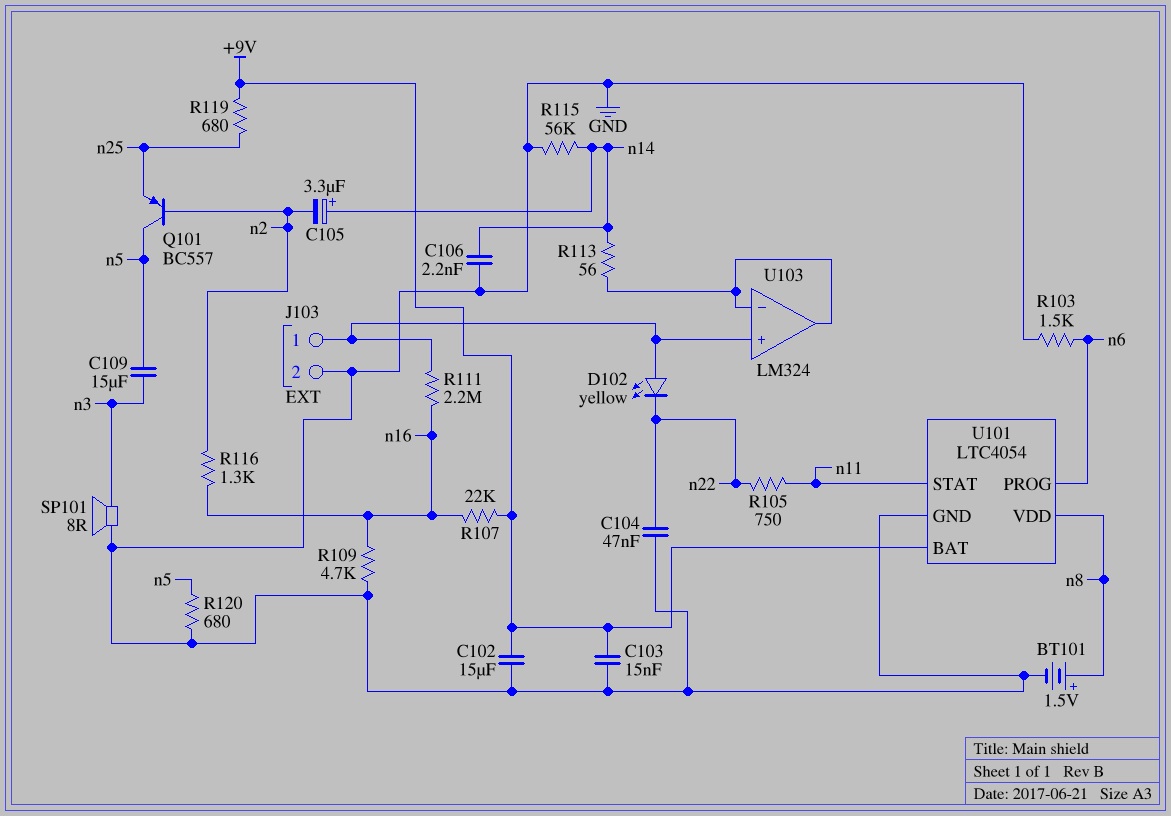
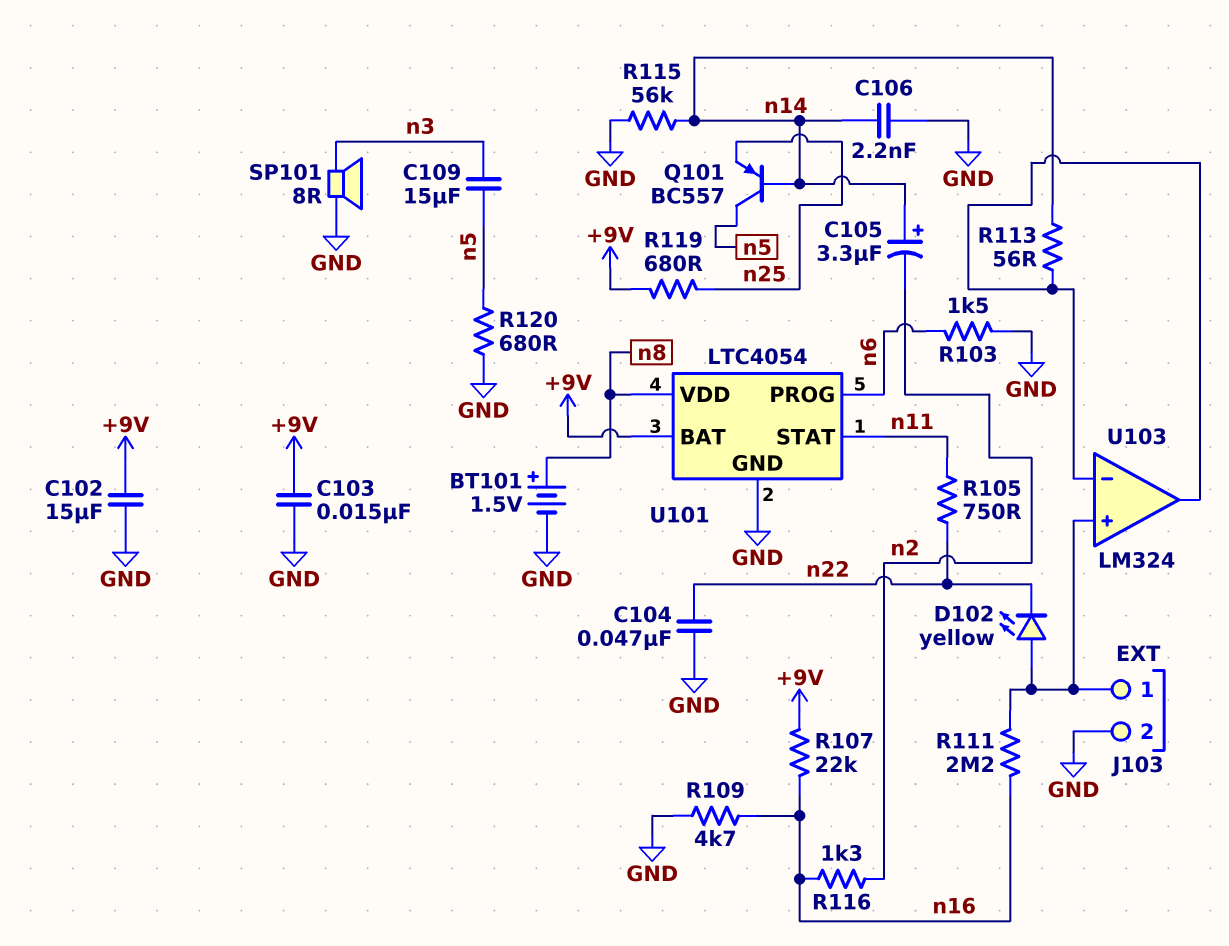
Q101: PNP BC557 (B n2, C n5, E n25) -> PNP BC557 (B n14, C n5, E n25)

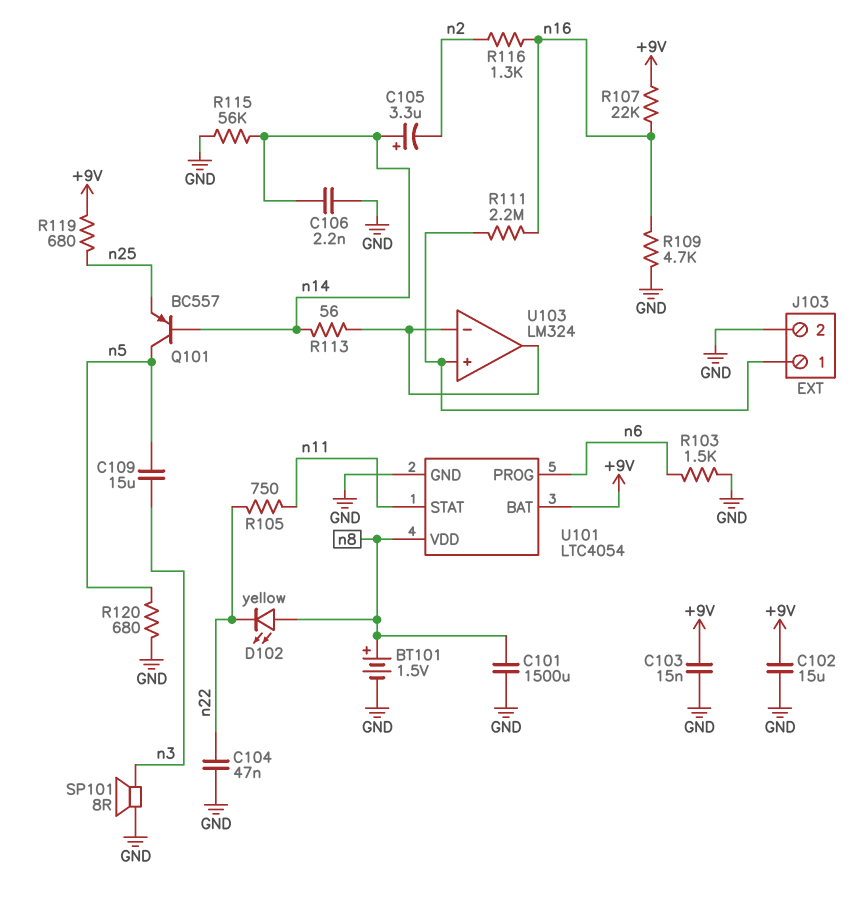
C101: none -> 1500uF (GND, n8)
D102: LED yellow (A J103/1, K n22) -> LED yellow (A n8, K n22)

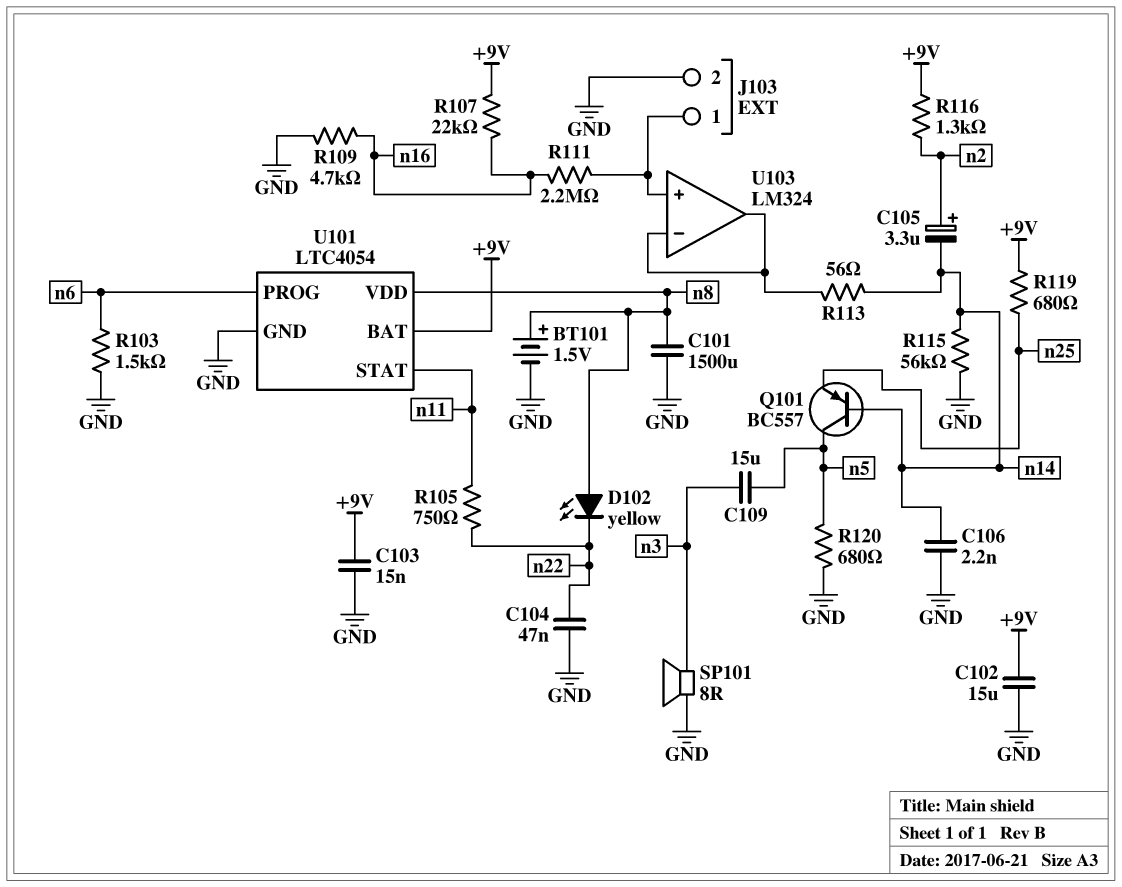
C105: 3.3uF (plus n14, minus n2) -> 3.3uF (plus n2, minus n14)
R116: 1.3k (n2, n16) -> 1.3k (+9V, n2)

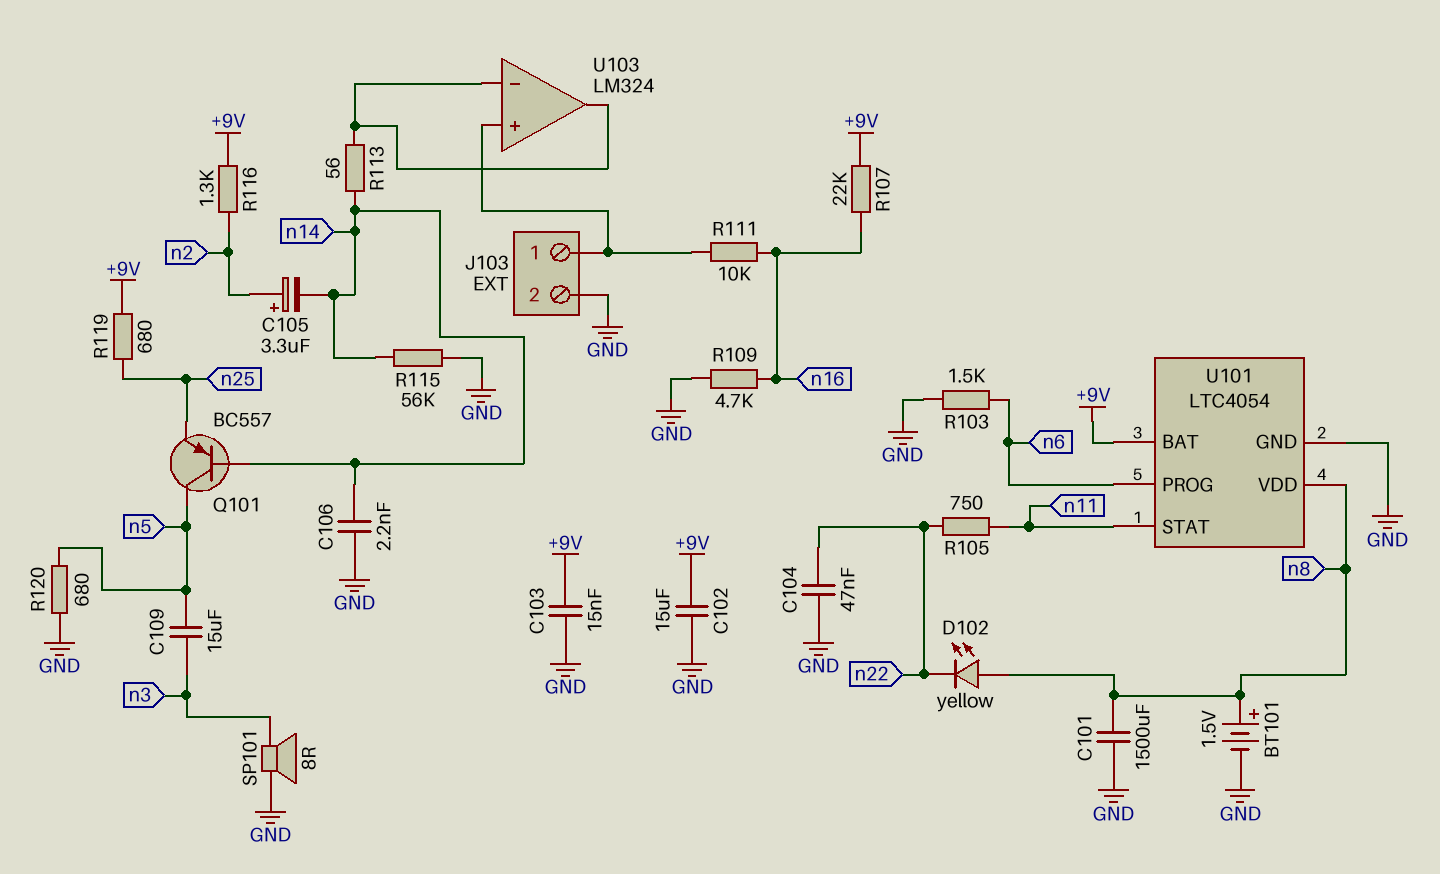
R111: 2.2M (J103/1, n16) -> 10k (J103/1, n16)

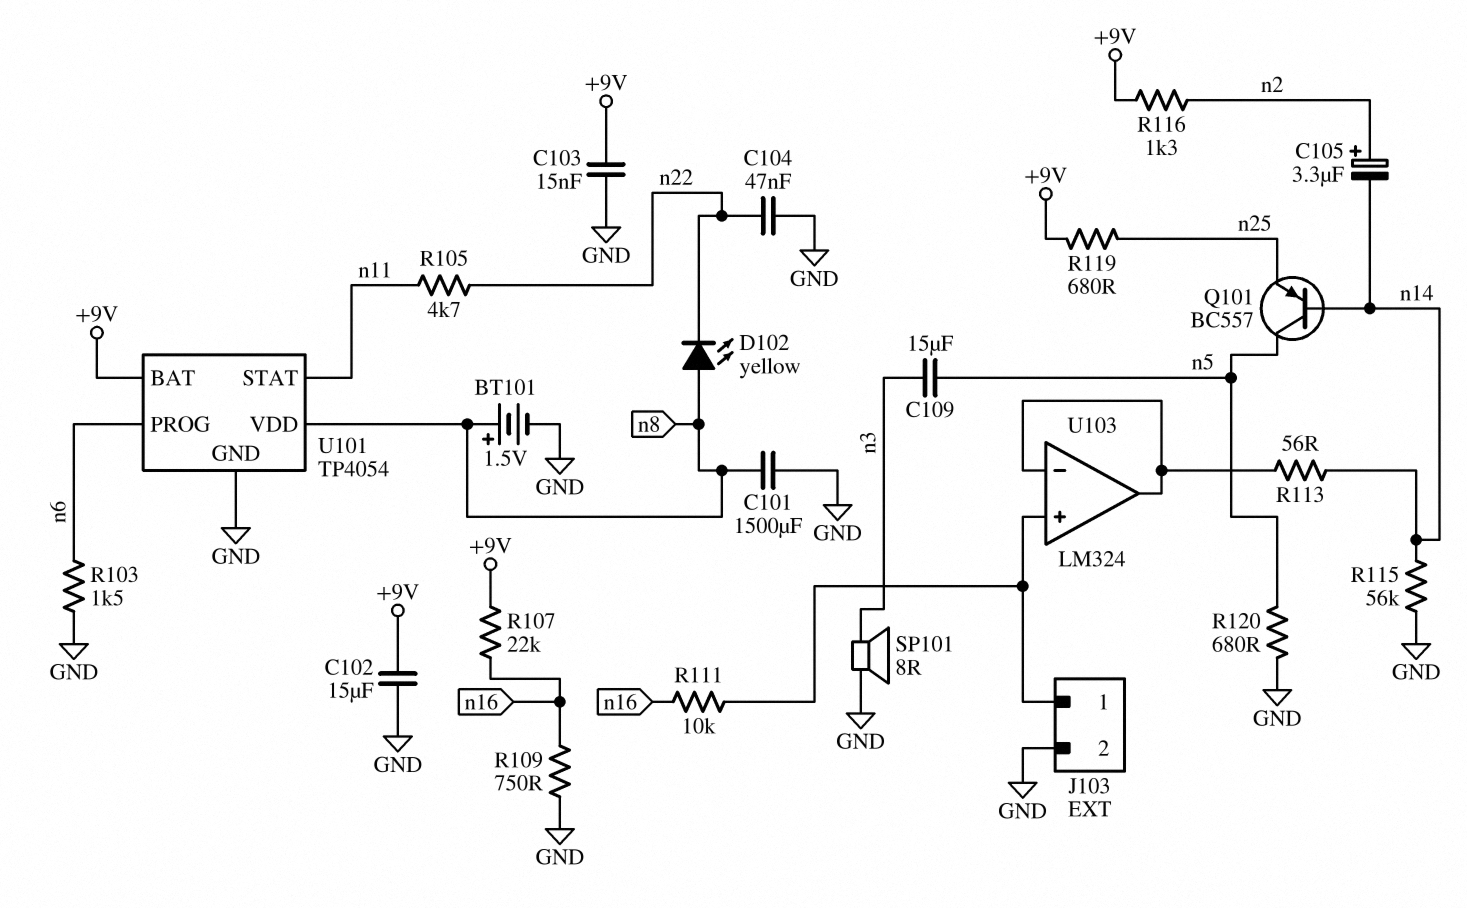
C106: 2.2nF (GND, n14) -> none
R105: 750 (n11, n22) -> 4.7k (n11, n22)
R109: 4.7k (GND, n16) -> 750 (GND, n16)
U101: LTC4054 -> TP4054

